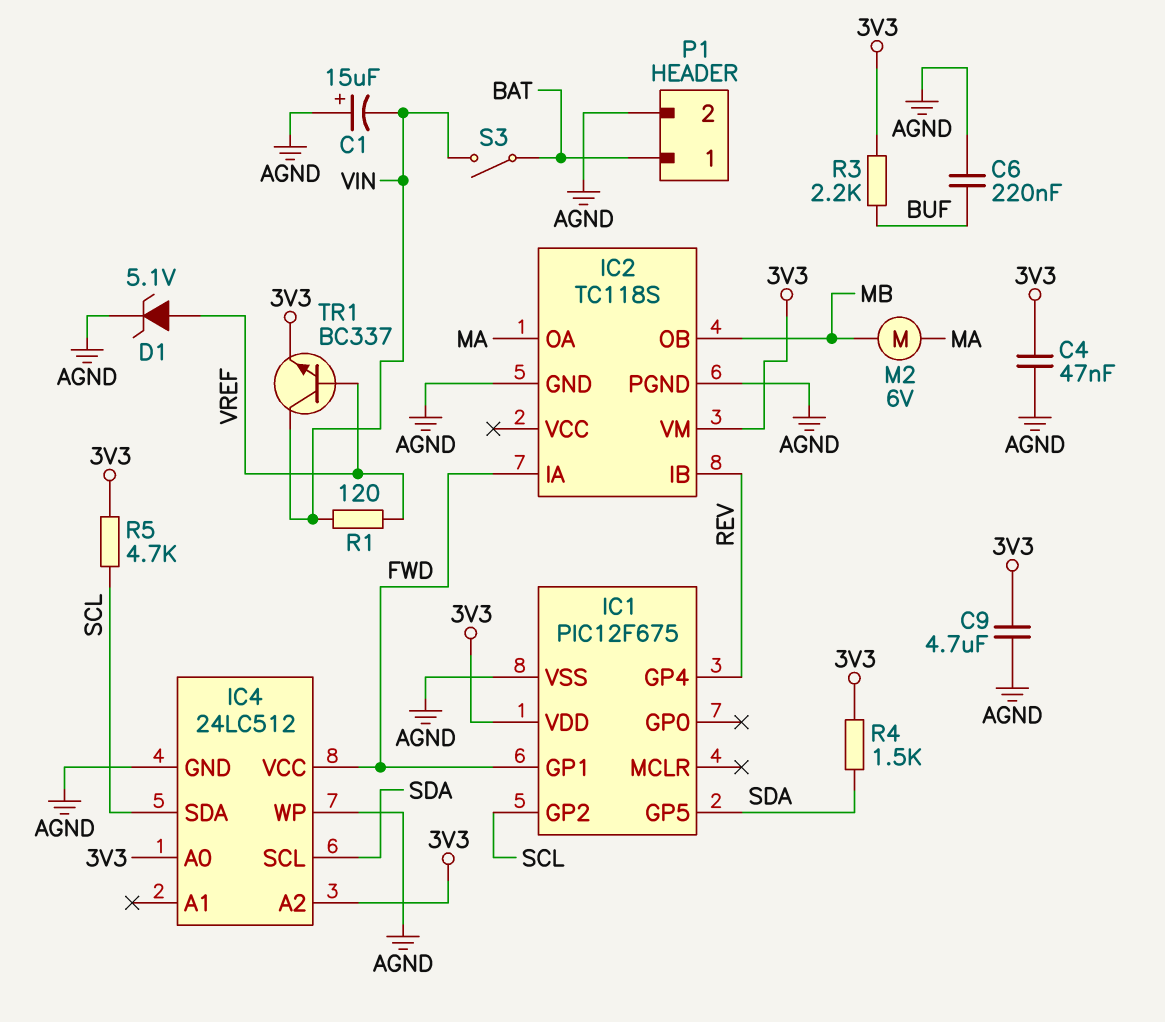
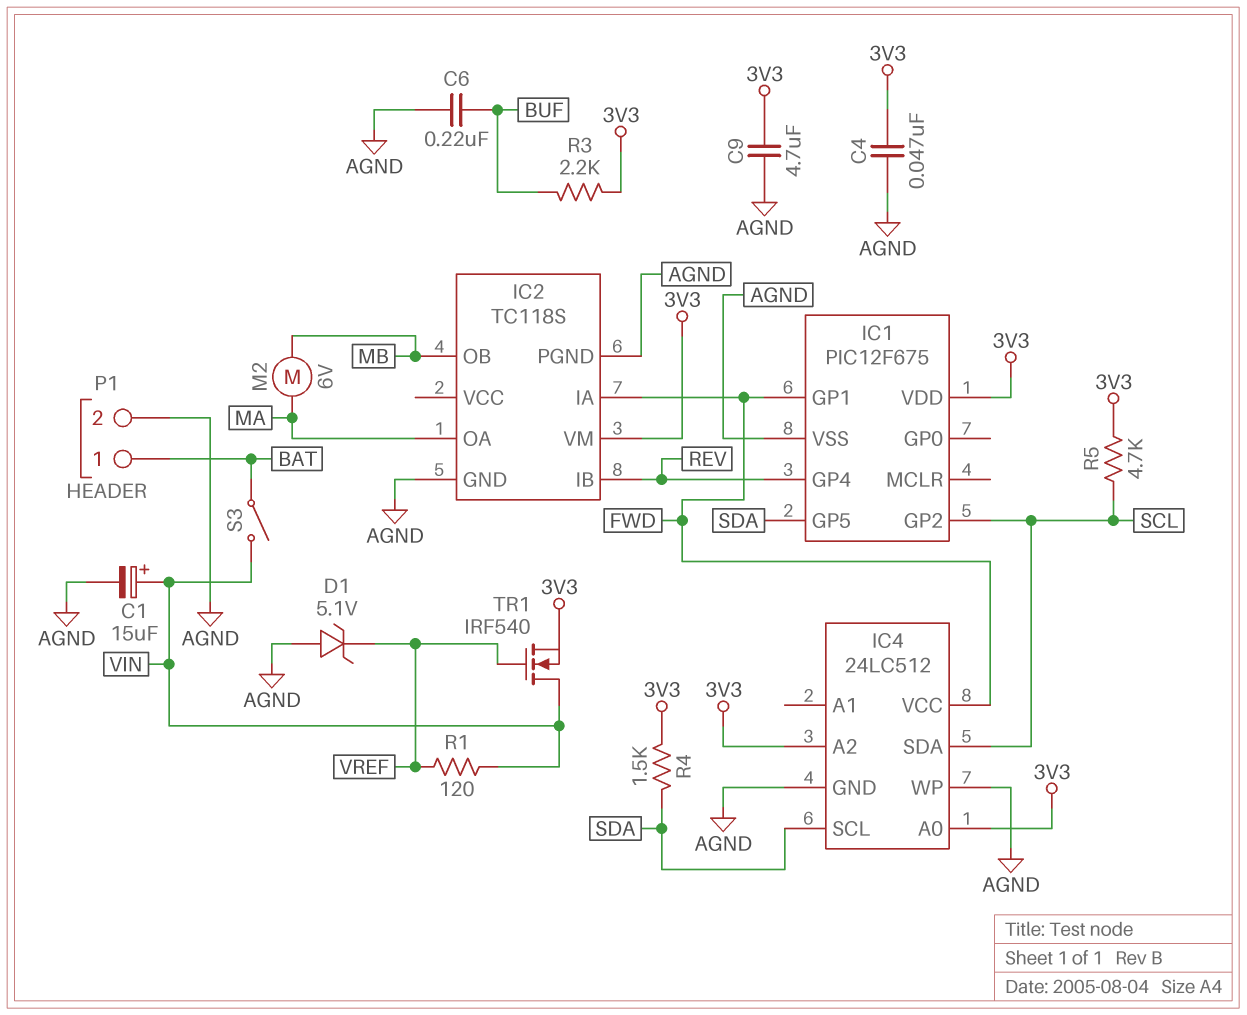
C1: 15uF (plus AGND, minus VIN) -> 15uF (plus VIN, minus AGND)
D1: zener 5.1V (A VREF, K AGND) -> zener 5.1V (A AGND, K VREF)
TR1: NPN BC337 (B VREF, C VIN, E 3V3) -> NMOS IRF540 (G VREF, D VIN, S 3V3)

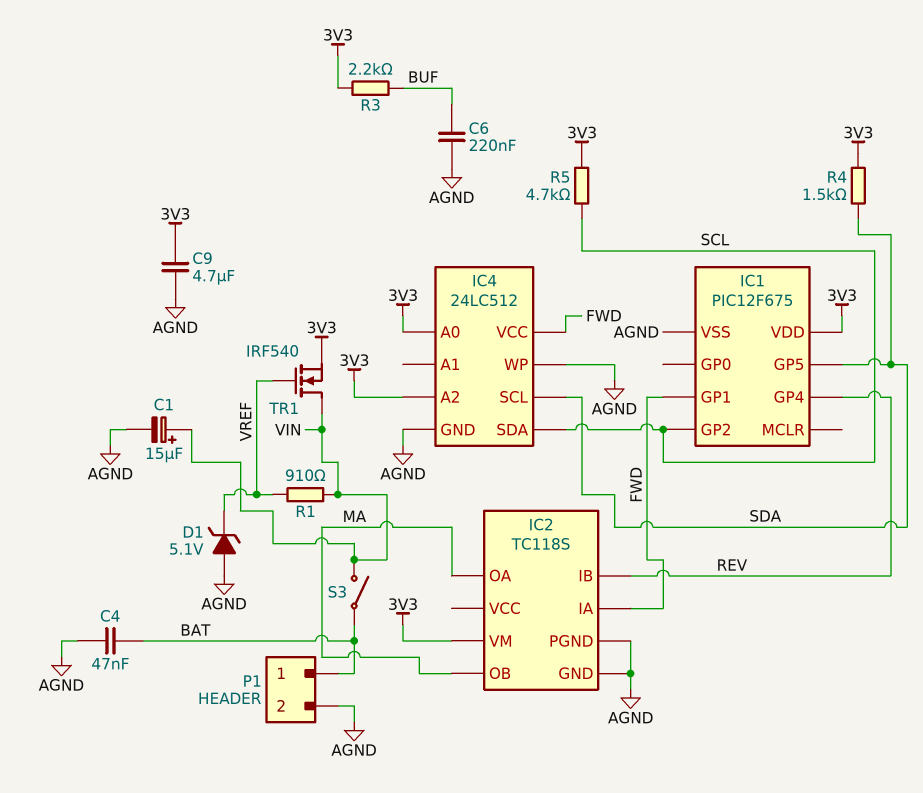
C4: 47nF (3V3, AGND) -> 47nF (AGND, BAT)
IC2 pin OB: MB -> MA
M2: motor 6V (MA, MB) -> none
R1: 120 (VIN, VREF) -> 910 (VIN, VREF)

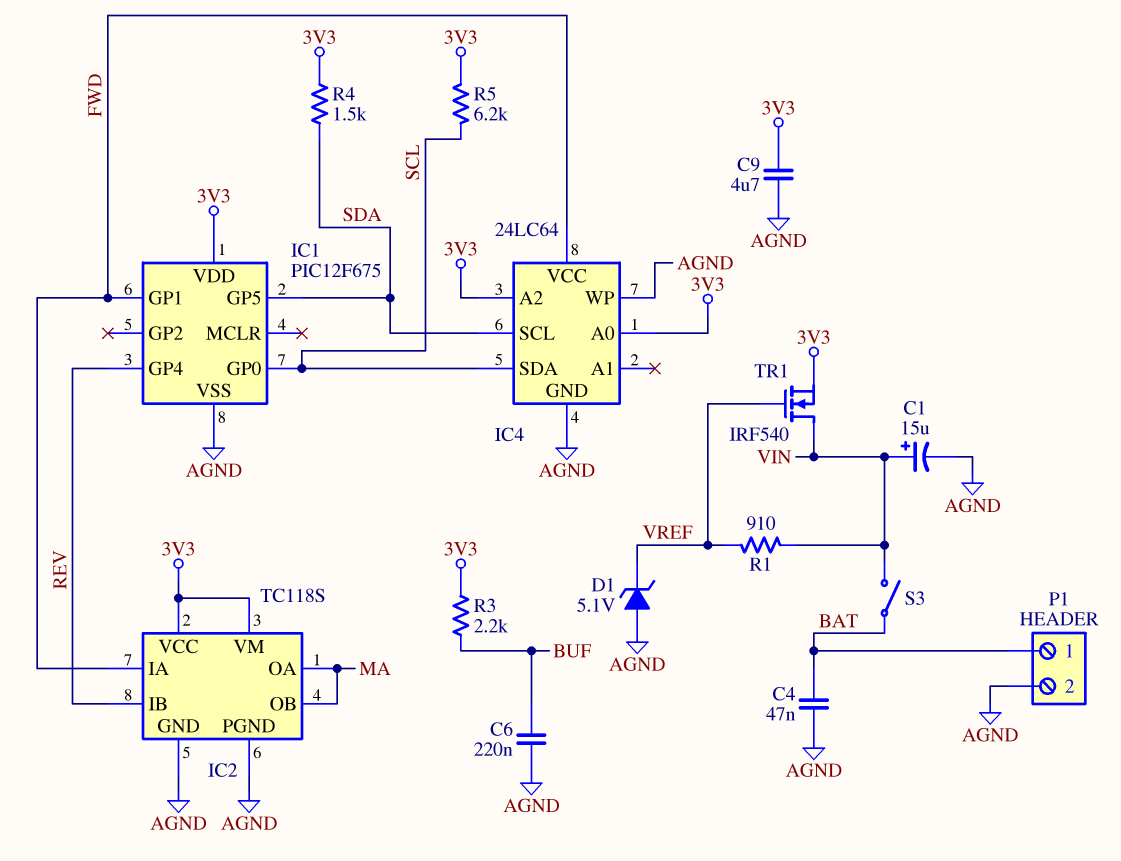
IC1 pin GP0: none -> SCL
IC1 pin GP2: SCL -> none
IC2 pin VCC: none -> 3V3
IC4: 24LC512 -> 24LC64
R5: 4.7k (3V3, SCL) -> 6.2k (3V3, SCL)

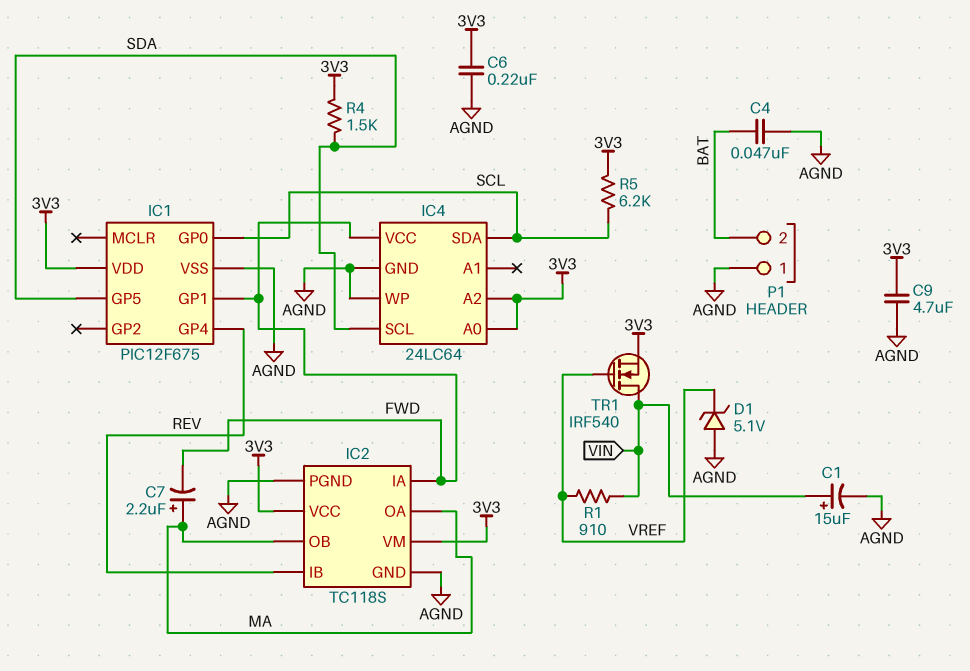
C6: 220nF (AGND, BUF) -> 220nF (3V3, AGND)
C7: none -> 2.2uF (plus MA, minus FWD)
P1 pin 1: BAT -> AGND
P1 pin 2: AGND -> BAT
R3: 2.2k (3V3, BUF) -> none
S3: switch (BAT, VIN) -> none

